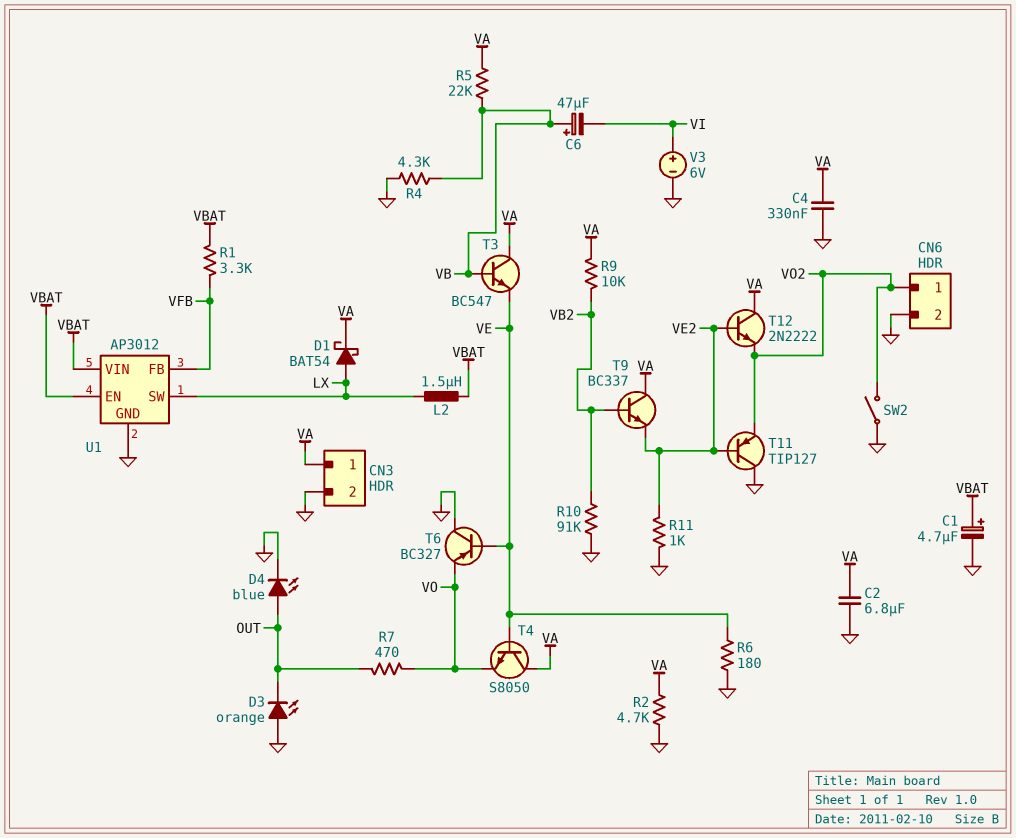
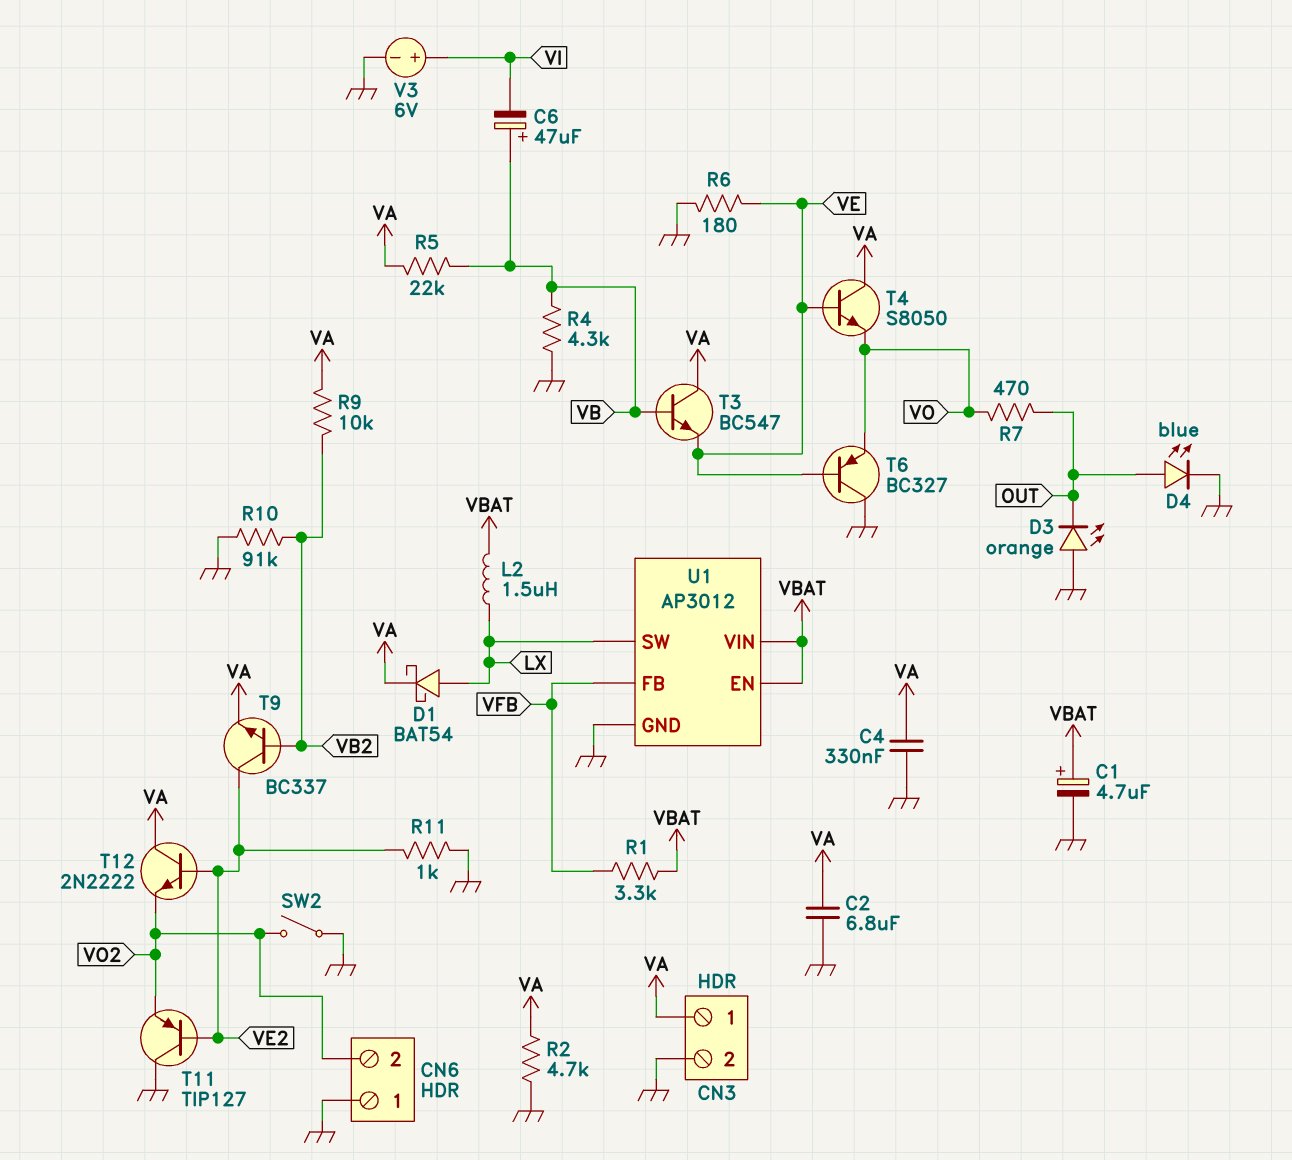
CN6 pin 1: VO2 -> GND
CN6 pin 2: GND -> VO2
T9: NPN BC337 (B VB2, C VA, E VE2) -> NPN BC337 (B VB2, C VE2, E VA)

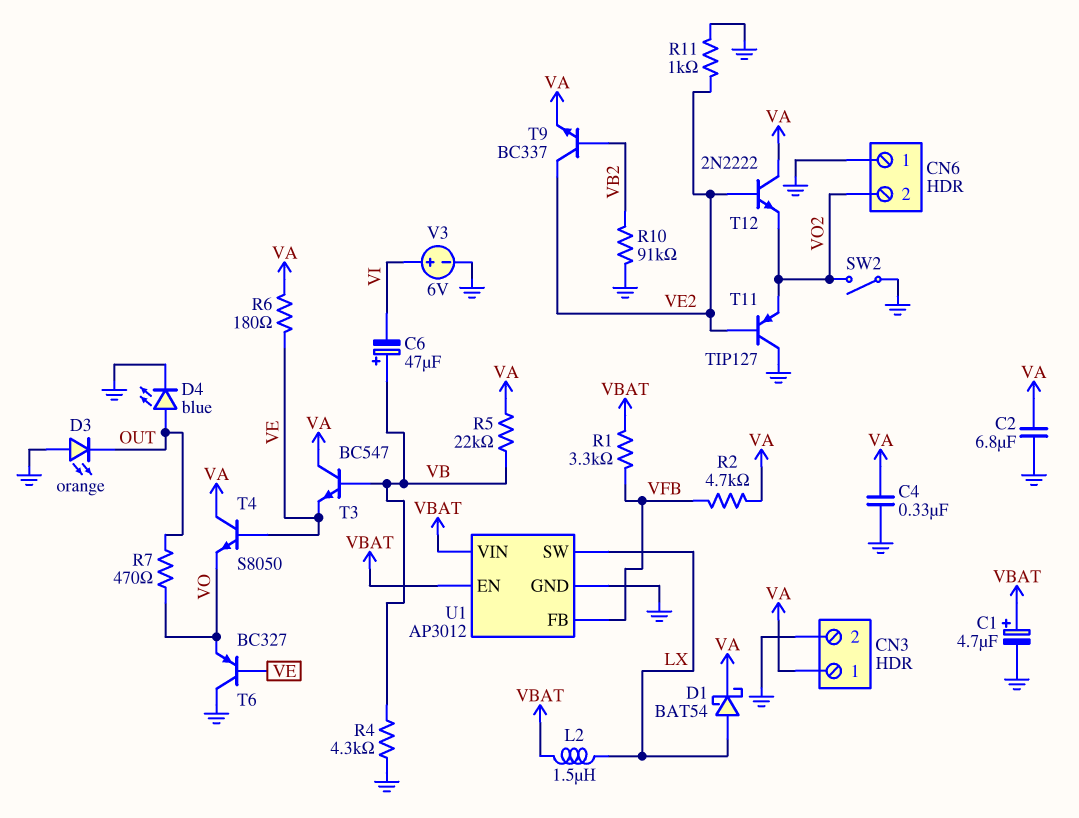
R2: 4.7k (GND, VA) -> 4.7k (VA, VFB)
R6: 180 (GND, VE) -> 180 (VA, VE)
R9: 10k (VA, VB2) -> none

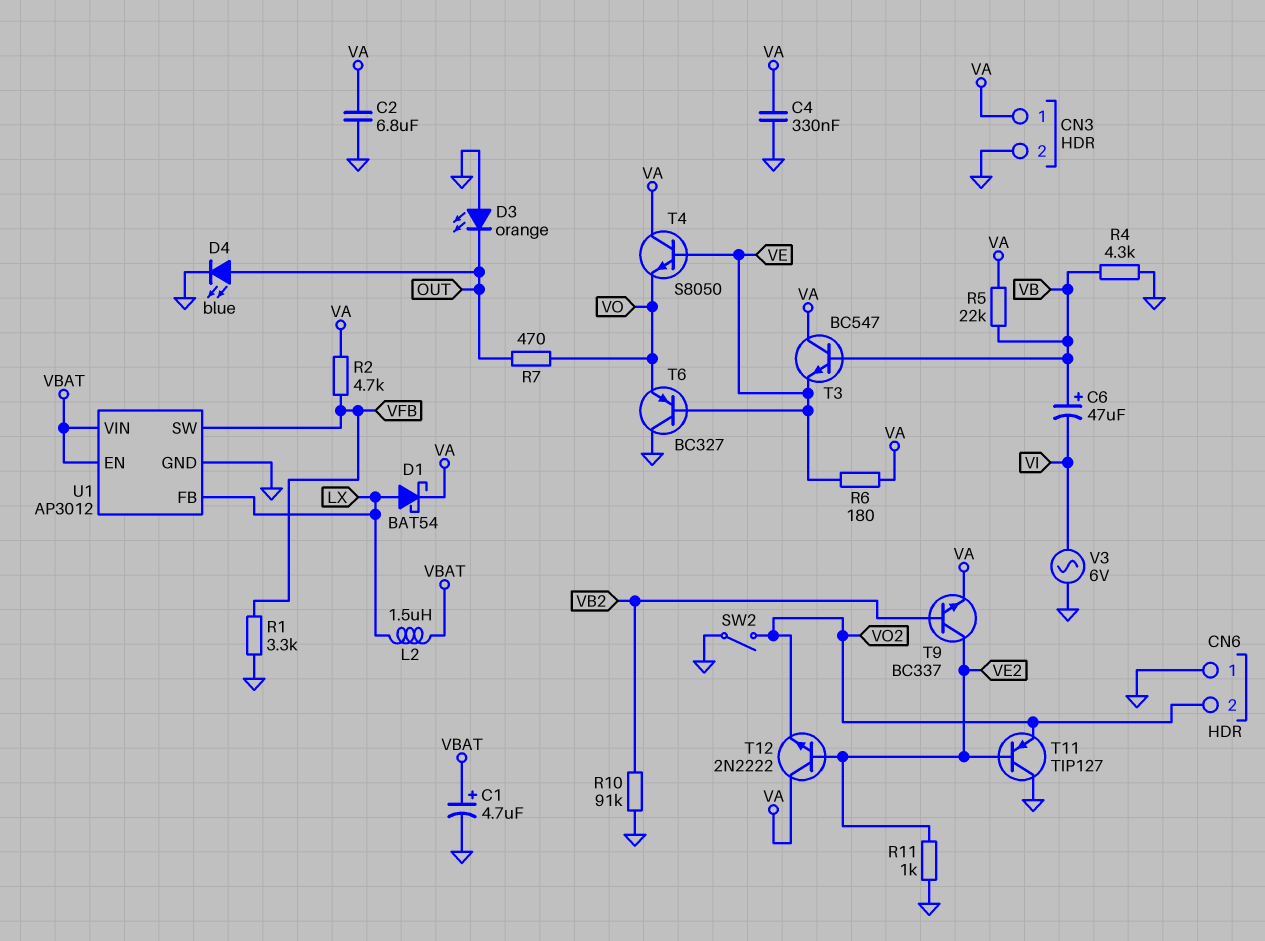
R1: 3.3k (VBAT, VFB) -> 3.3k (GND, VFB)
U1 pin FB: VFB -> LX
U1 pin SW: LX -> VFB
V3: 6V (plus VI, minus GND) -> AC 6V (GND, VI)

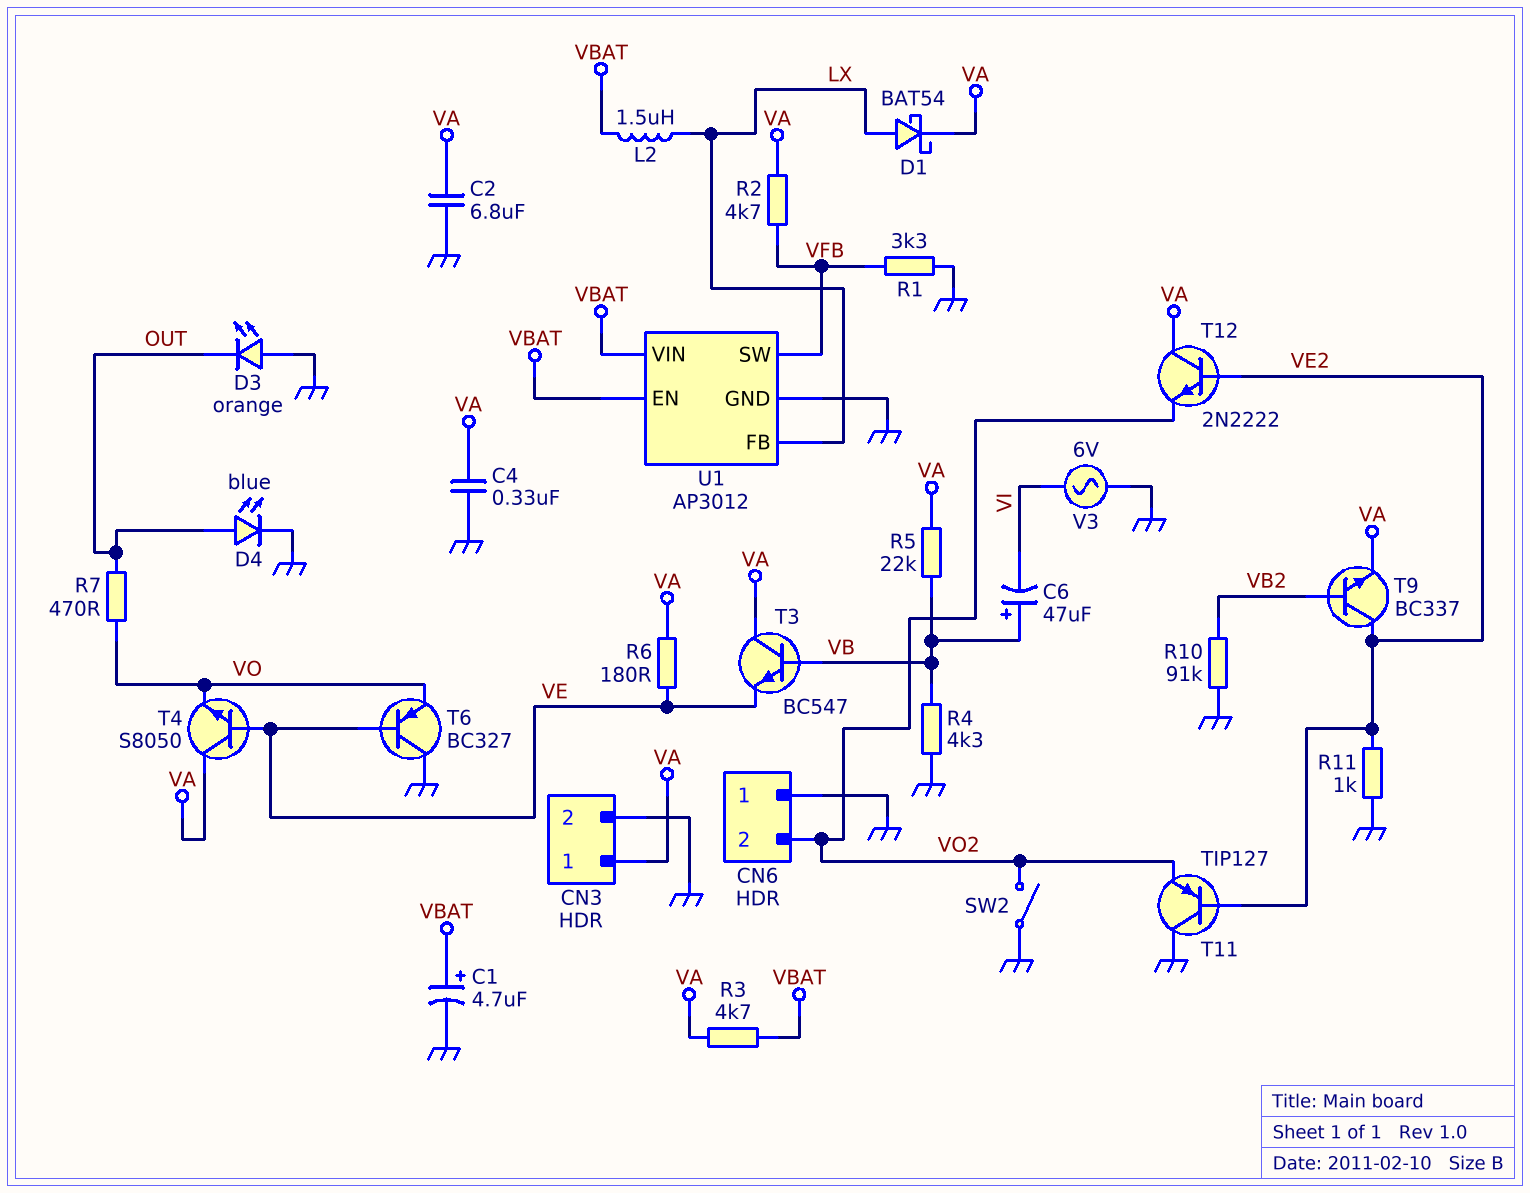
R3: none -> 4.7k (VA, VBAT)

